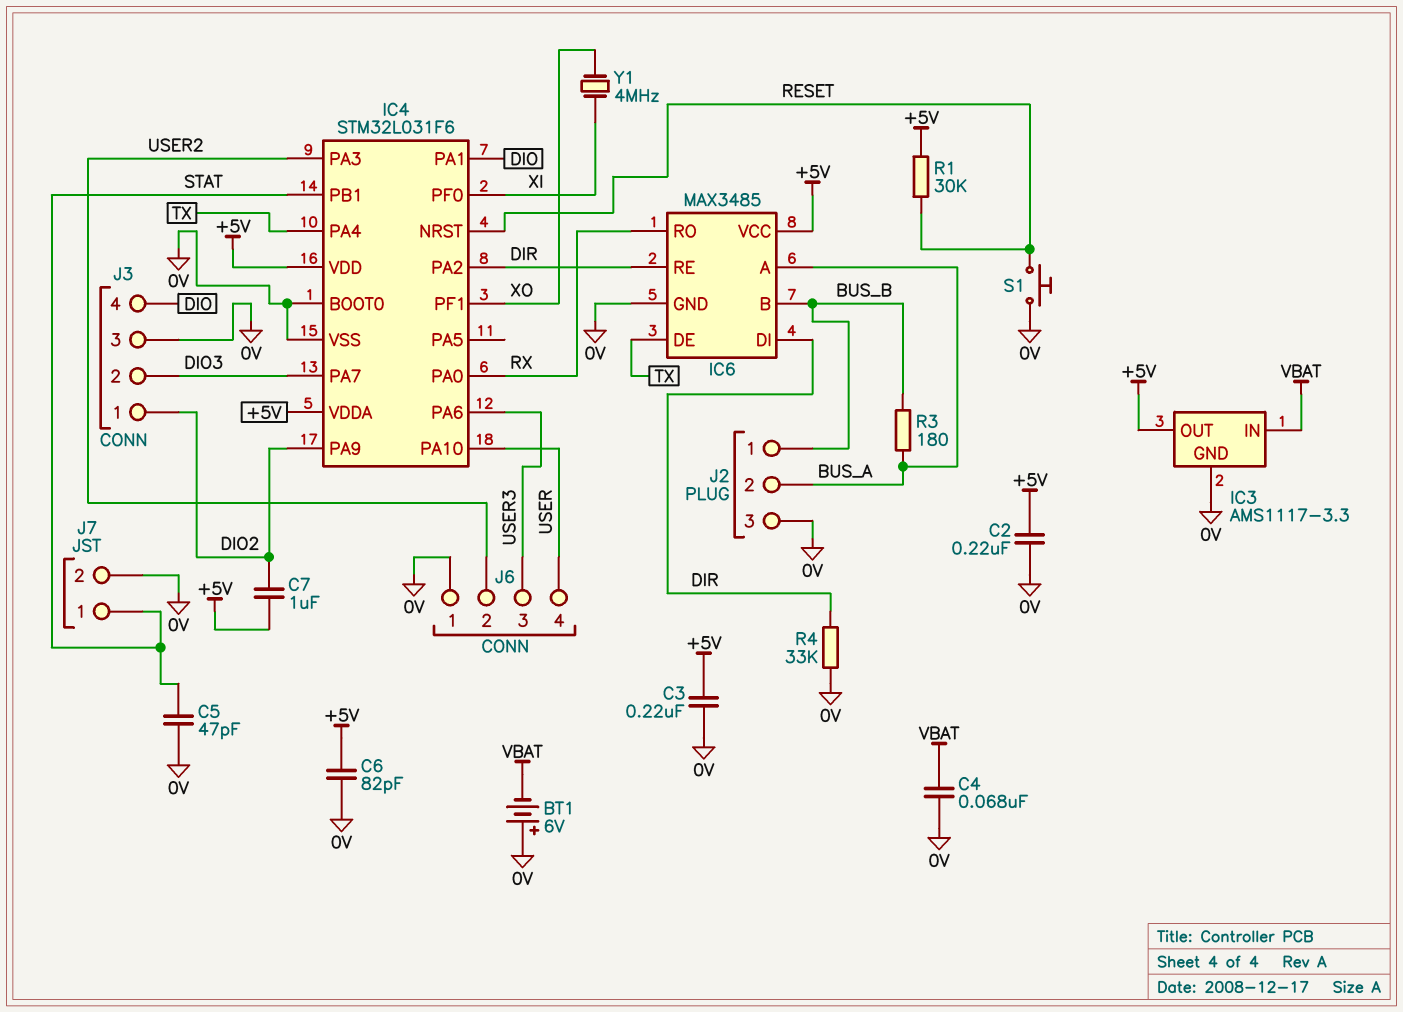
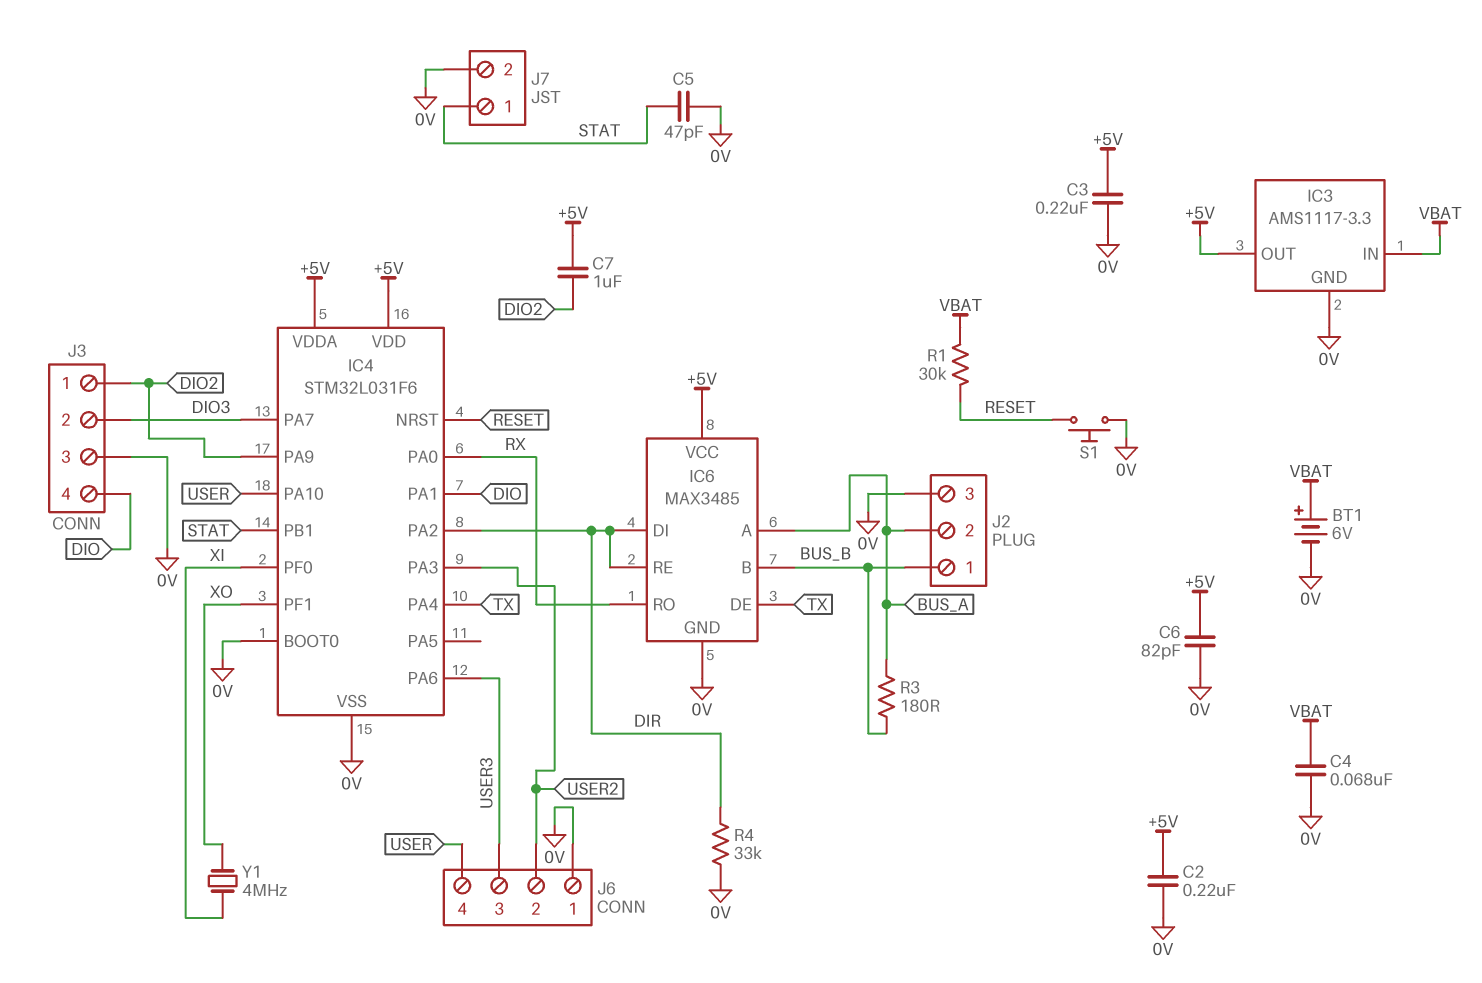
BT1: 6V (plus 0V, minus VBAT) -> 6V (plus VBAT, minus 0V)
R1: 30k (+5V, RESET) -> 30k (RESET, VBAT)

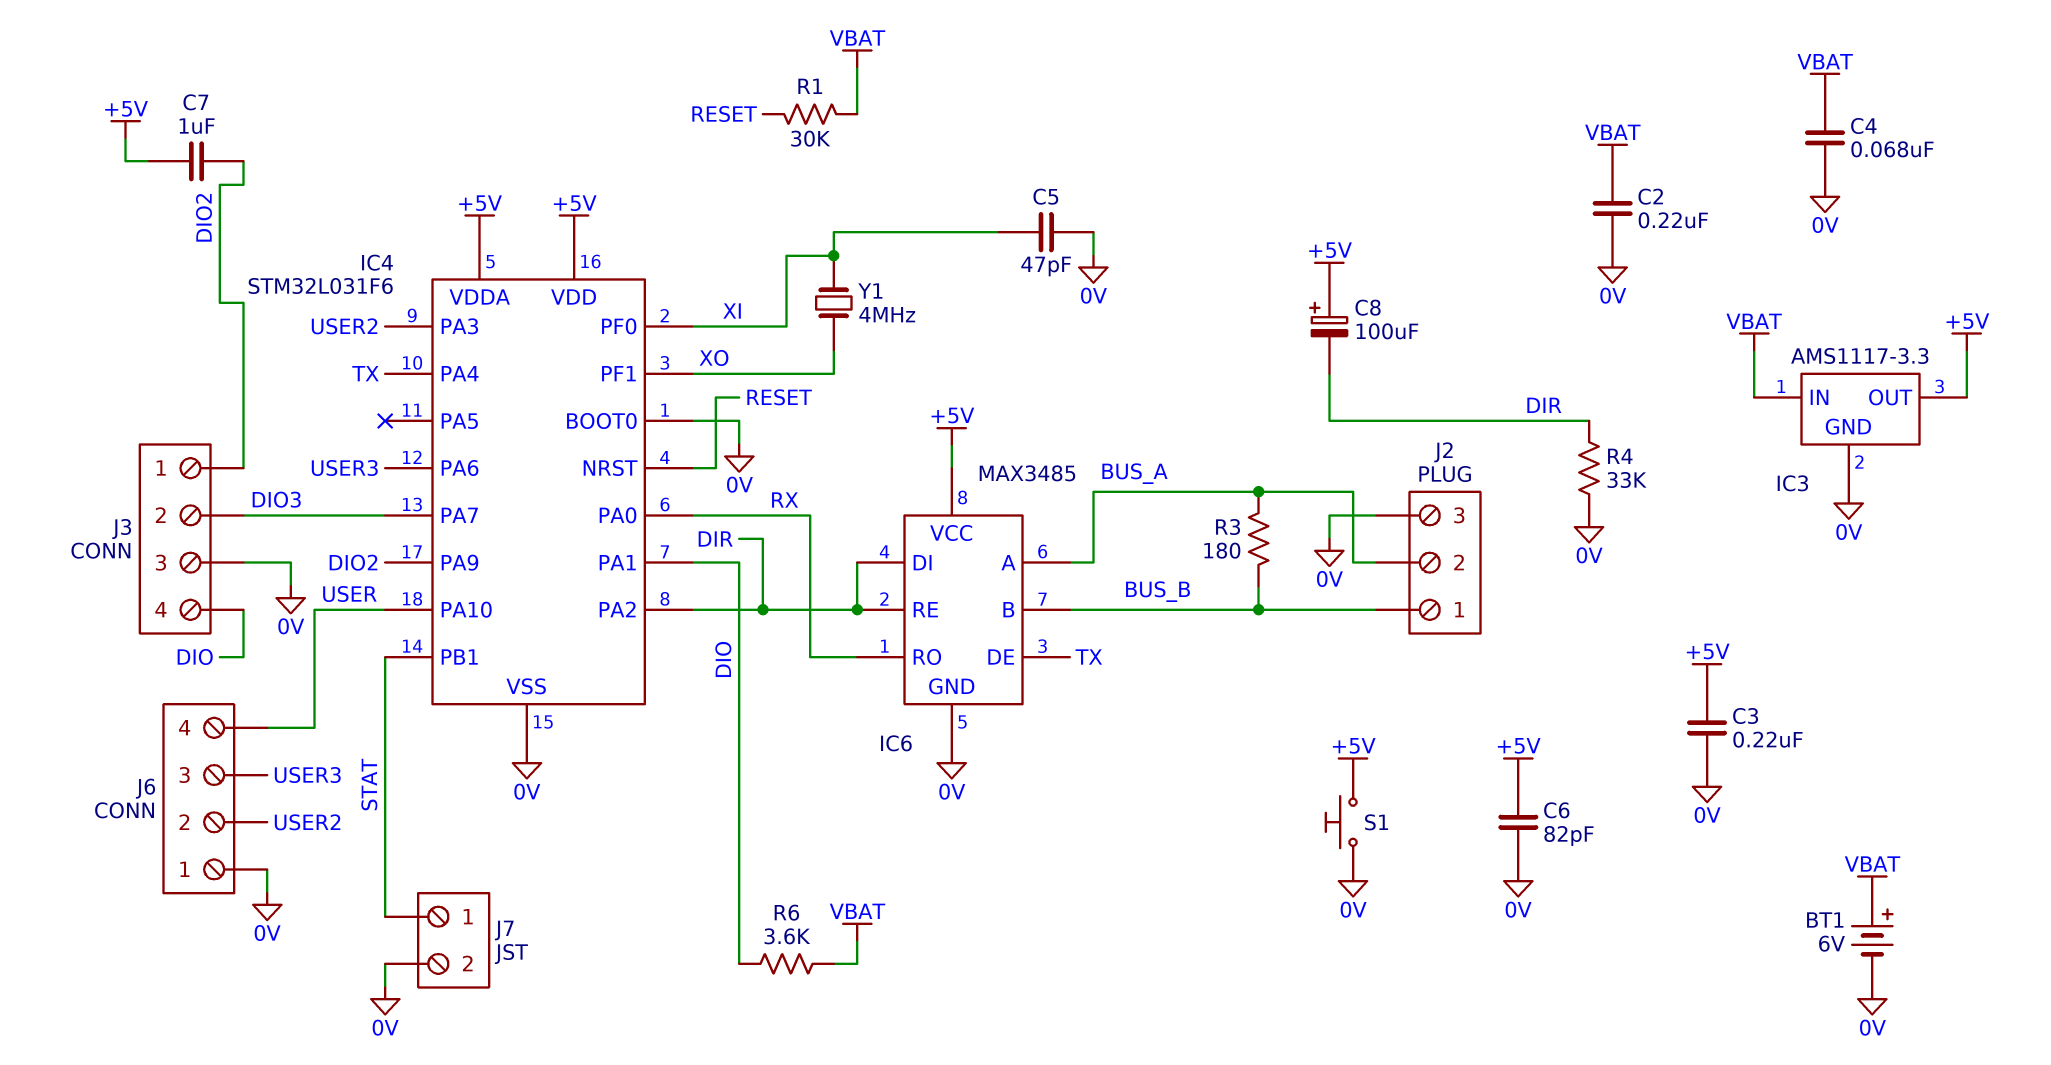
C2: 220nF (+5V, 0V) -> 220nF (0V, VBAT)
C5: 47pF (0V, STAT) -> 47pF (0V, XI)
C8: none -> 100uF (plus +5V, minus DIR)
R6: none -> 3.6k (DIO, VBAT)
S1: button (0V, RESET) -> button (+5V, 0V)

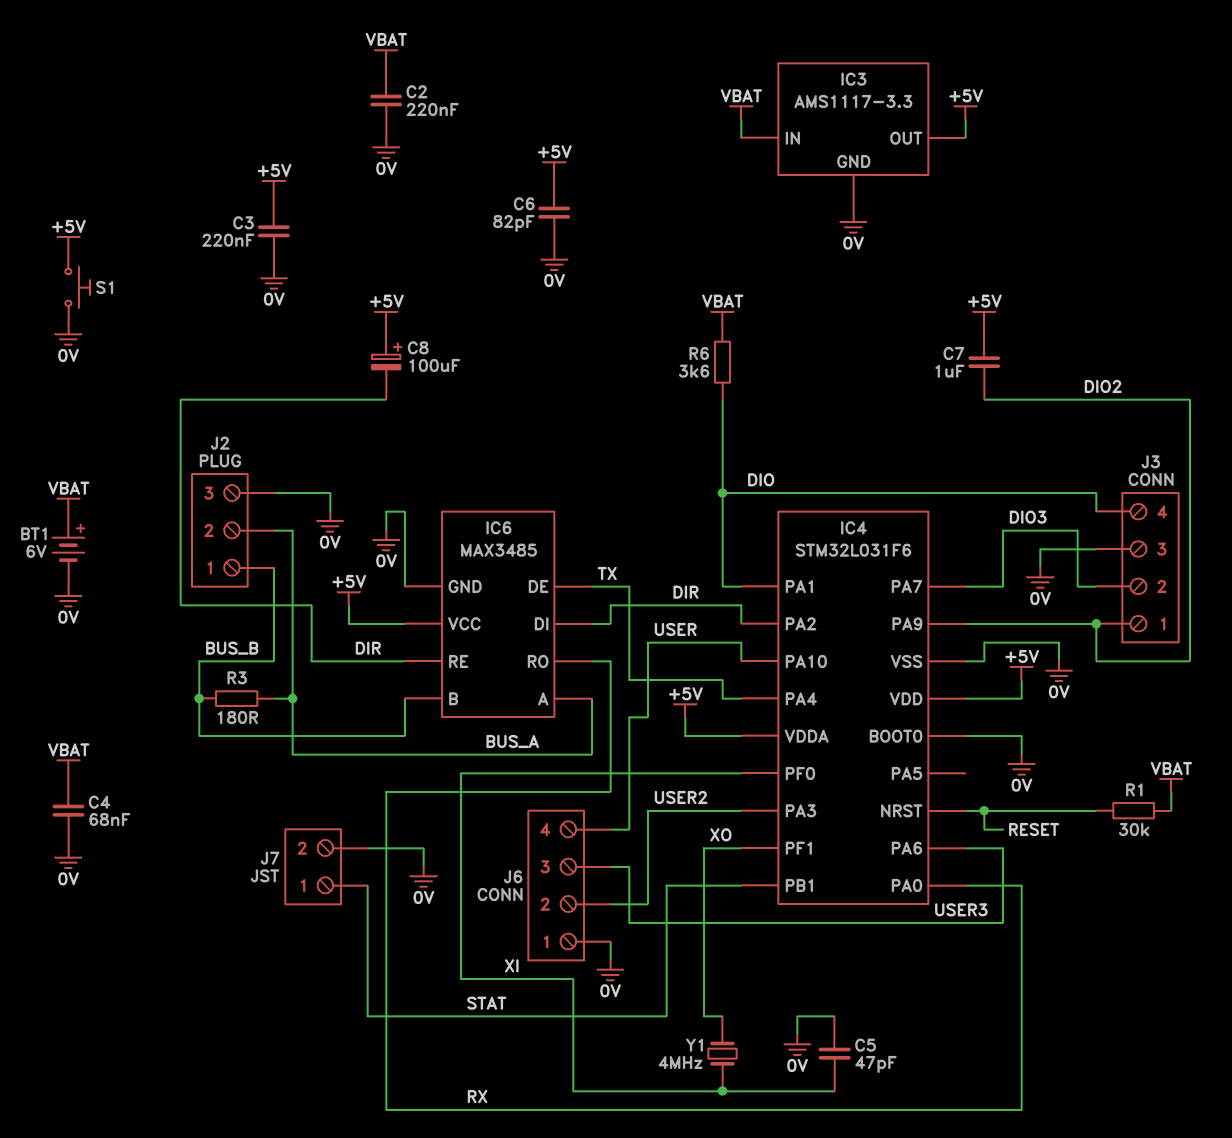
R4: 33k (0V, DIR) -> none

